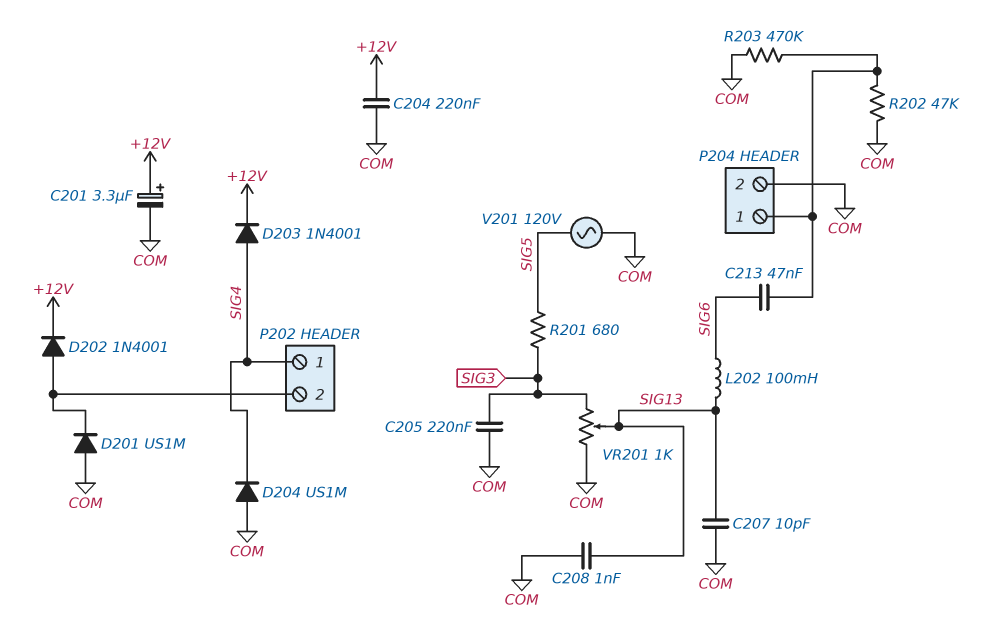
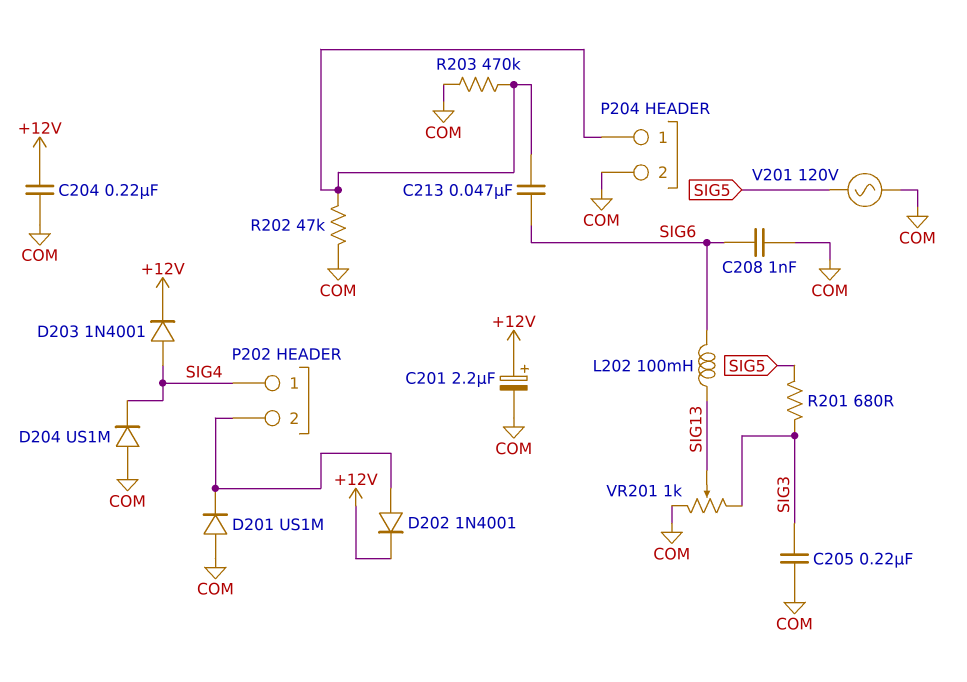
C201: 3.3uF (plus +12V, minus COM) -> 2.2uF (plus +12V, minus COM)
C207: 10pF (COM, SIG13) -> none
C208: 1nF (COM, SIG13) -> 1nF (COM, SIG6)

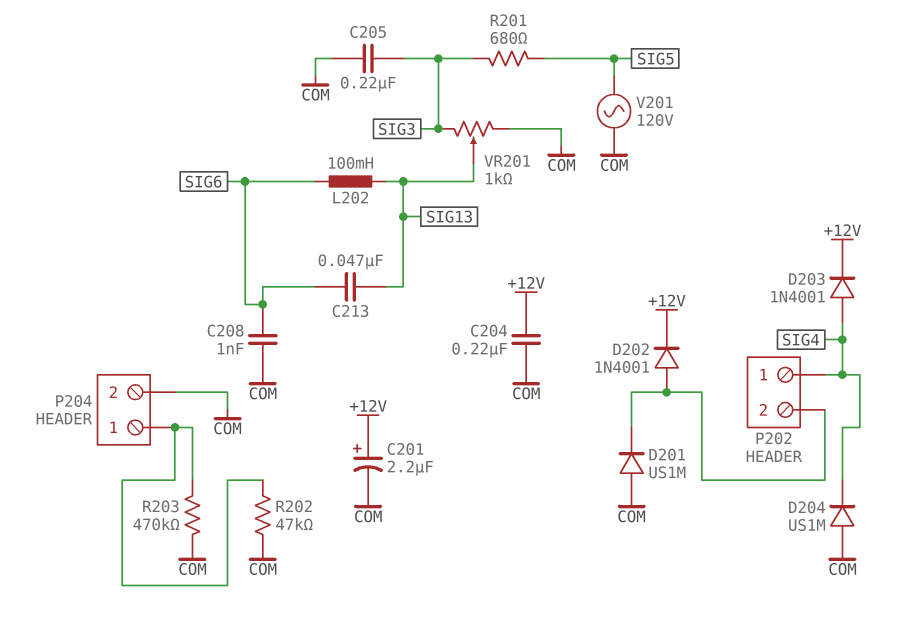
C213: 47nF (P204/1, SIG6) -> 47nF (SIG6, SIG13)

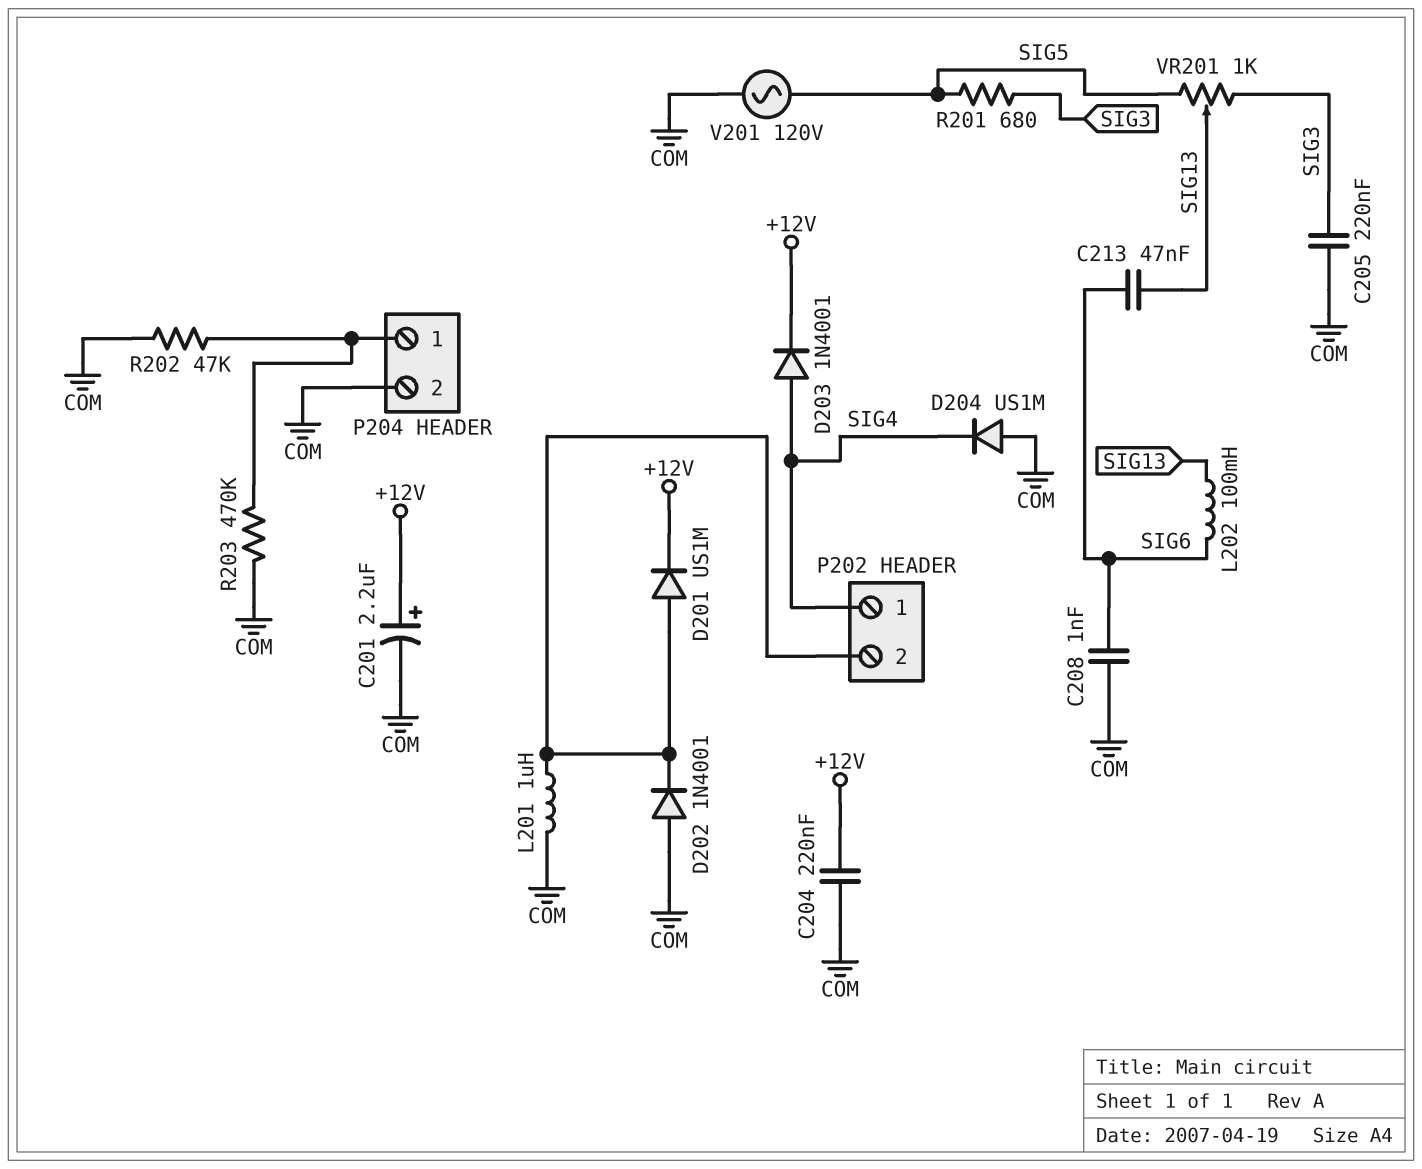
D201: diode US1M (A COM, K P202/2) -> diode US1M (A P202/2, K +12V)
D202: diode 1N4001 (A P202/2, K +12V) -> diode 1N4001 (A COM, K P202/2)
L201: none -> 1uH (COM, P202/2)
VR201: 1k (COM, SIG3, wiper SIG13) -> 1k (SIG3, SIG5, wiper SIG13)

